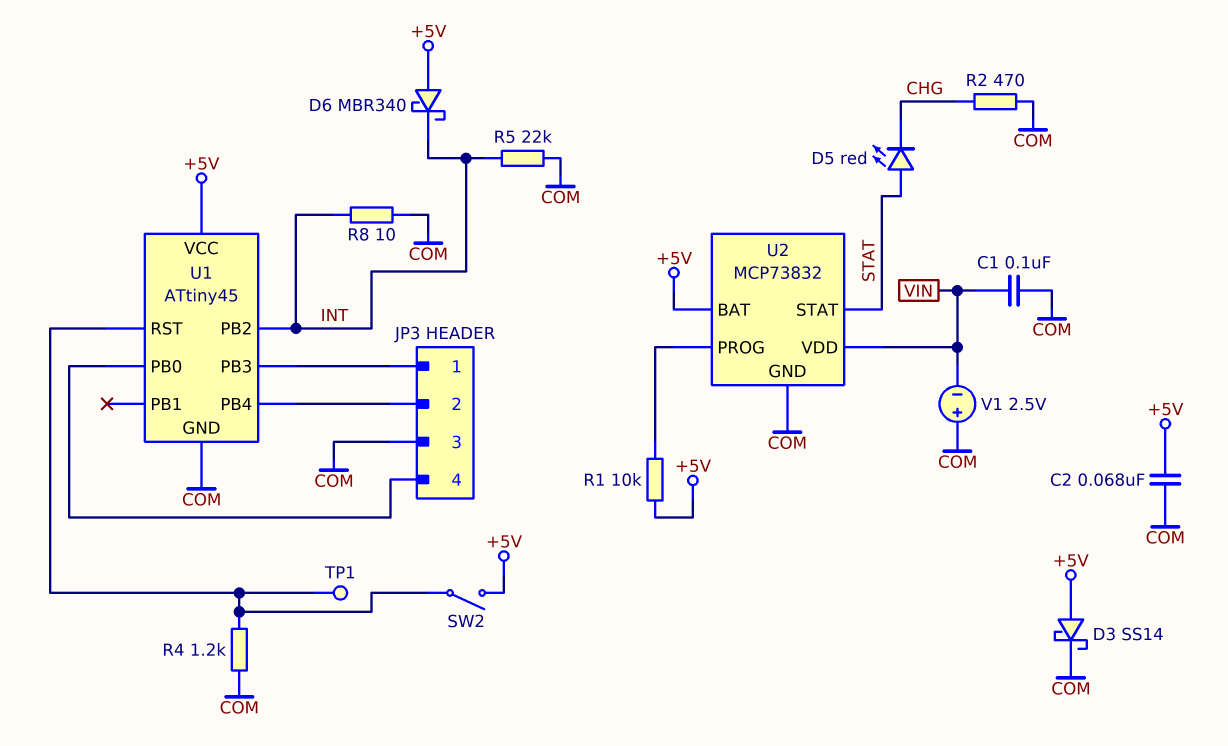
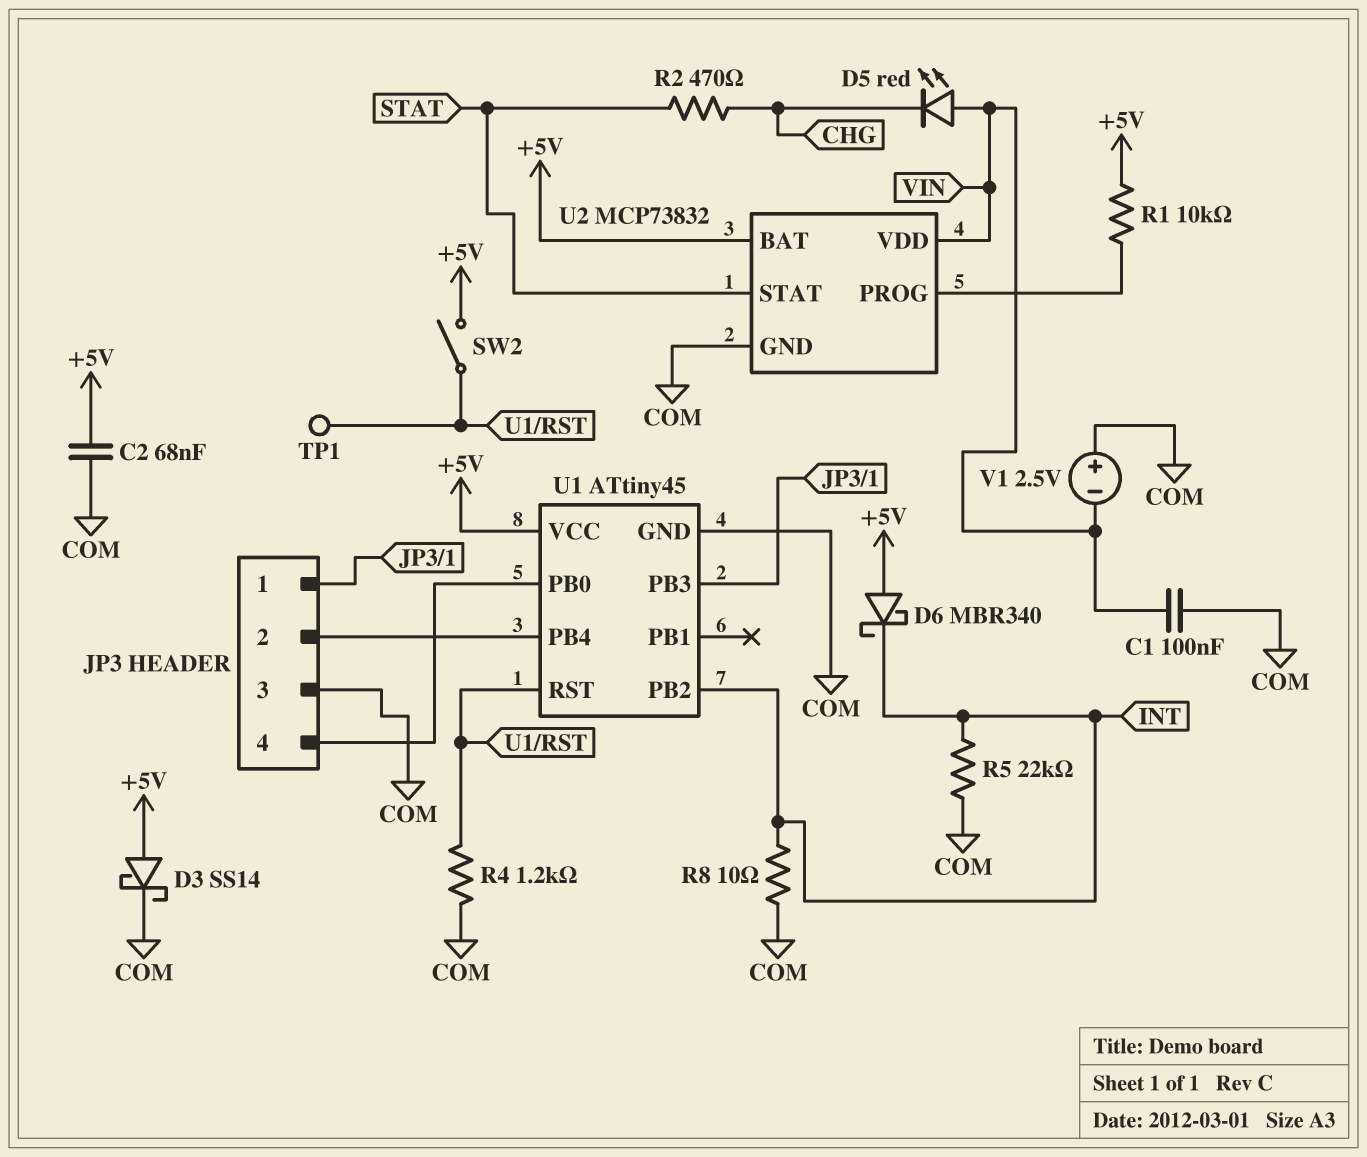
D5: LED red (A STAT, K CHG) -> LED red (A VIN, K CHG)
R2: 470 (CHG, COM) -> 470 (CHG, STAT)

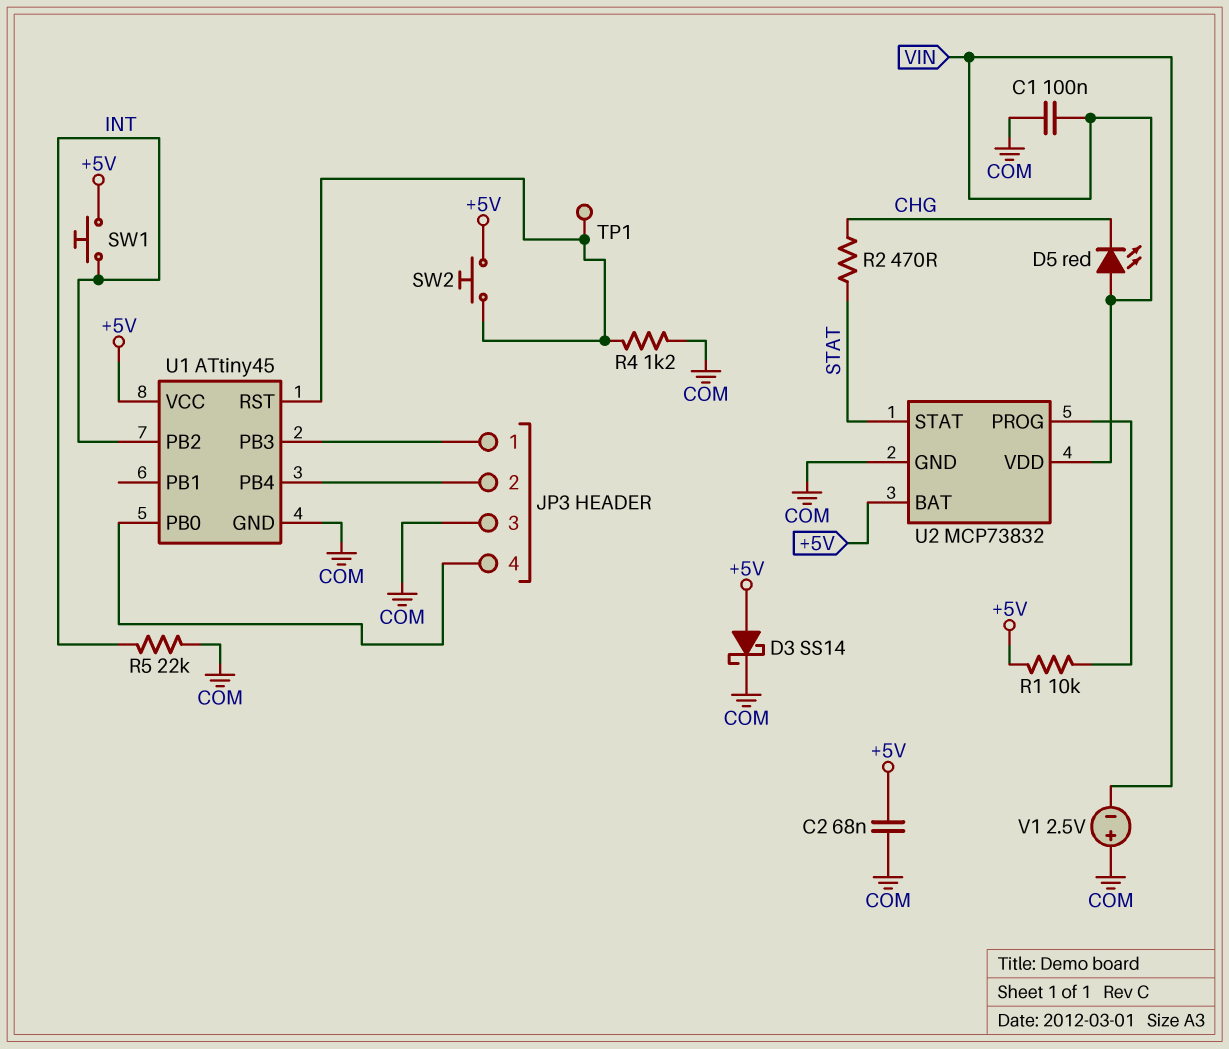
D6: schottky MBR340 (A +5V, K INT) -> none
R8: 10 (COM, INT) -> none
SW1: none -> button (+5V, INT)
SW2: switch (+5V, U1/RST) -> button (+5V, U1/RST)

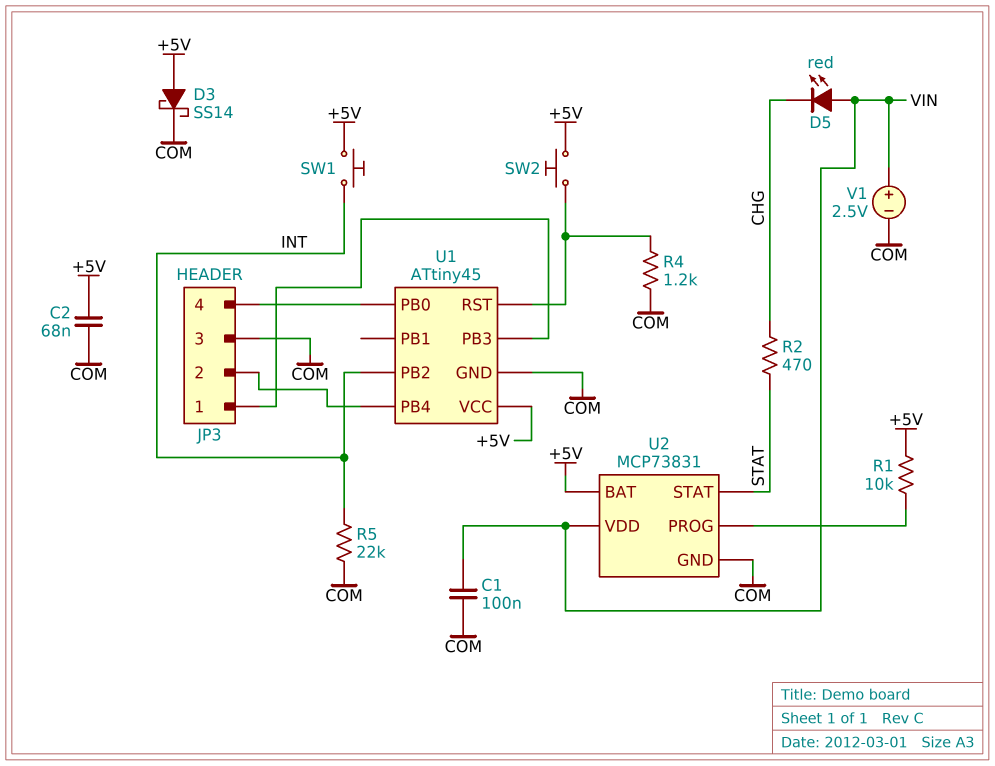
TP1: test point (U1/RST) -> none
U2: MCP73832 -> MCP73831
V1: 2.5V (plus COM, minus VIN) -> 2.5V (plus VIN, minus COM)

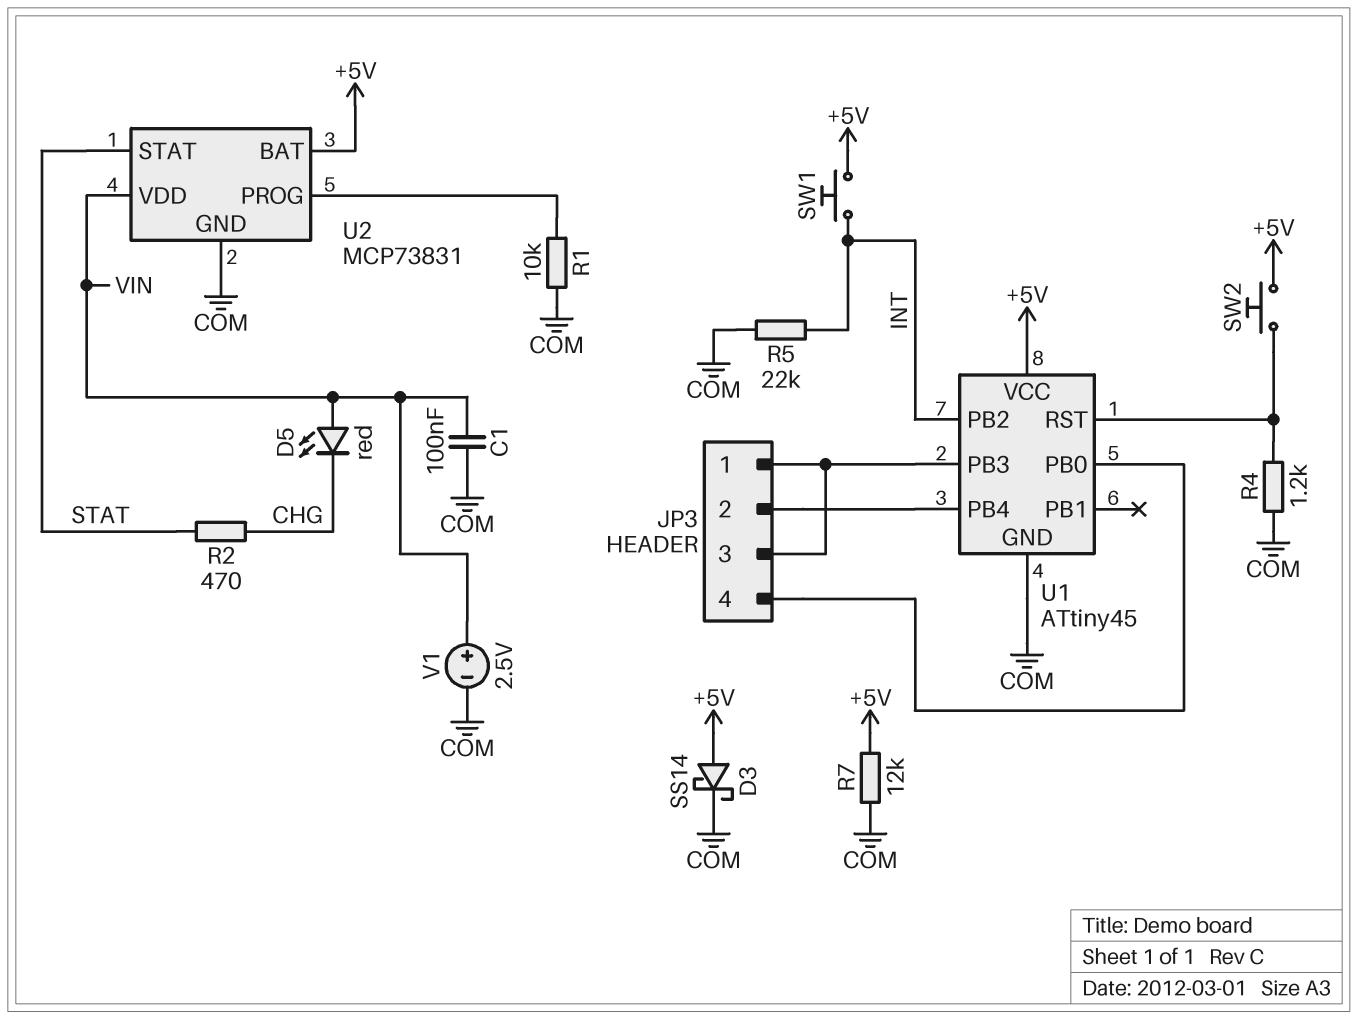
C2: 68nF (+5V, COM) -> none
JP3 pin 3: COM -> JP3/1
R1: 10k (+5V, U2/PROG) -> 10k (COM, U2/PROG)
R7: none -> 12k (+5V, COM)

